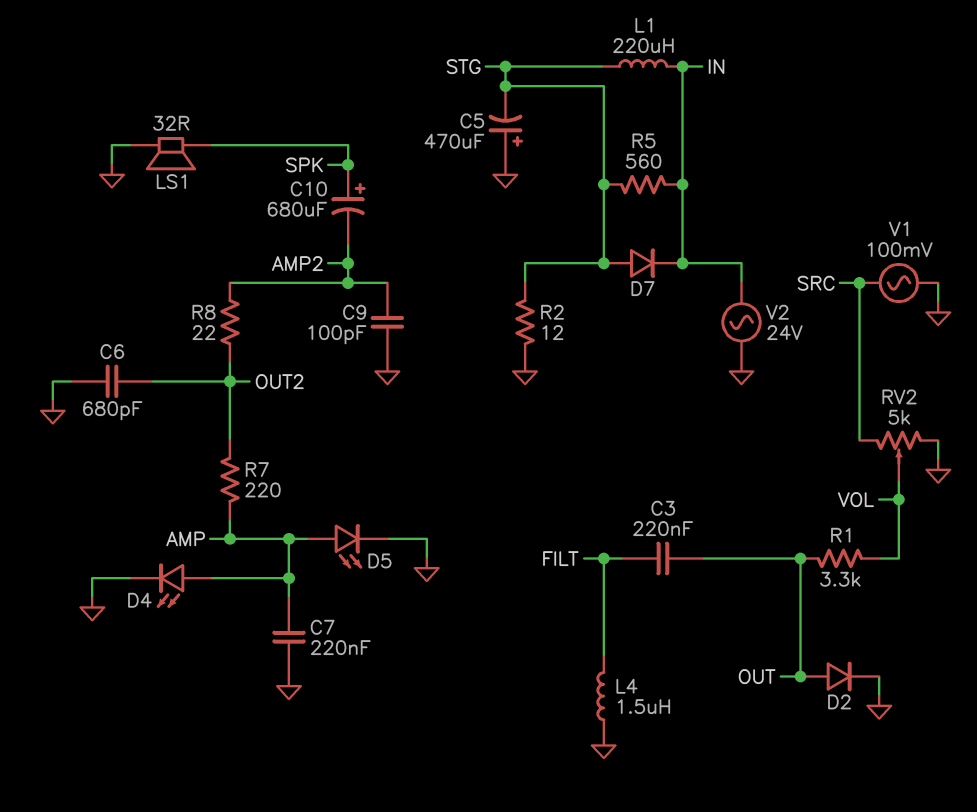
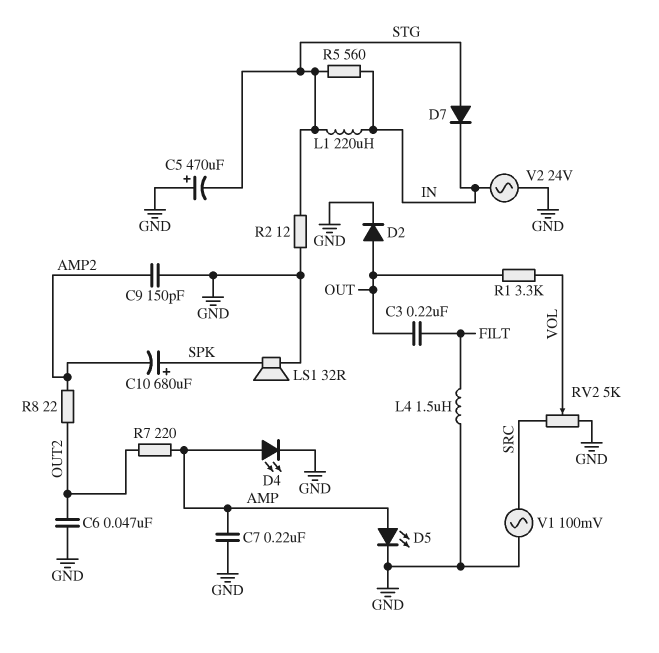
C6: 680pF (GND, OUT2) -> 47nF (GND, OUT2)
C9: 100pF (AMP2, GND) -> 150pF (AMP2, GND)

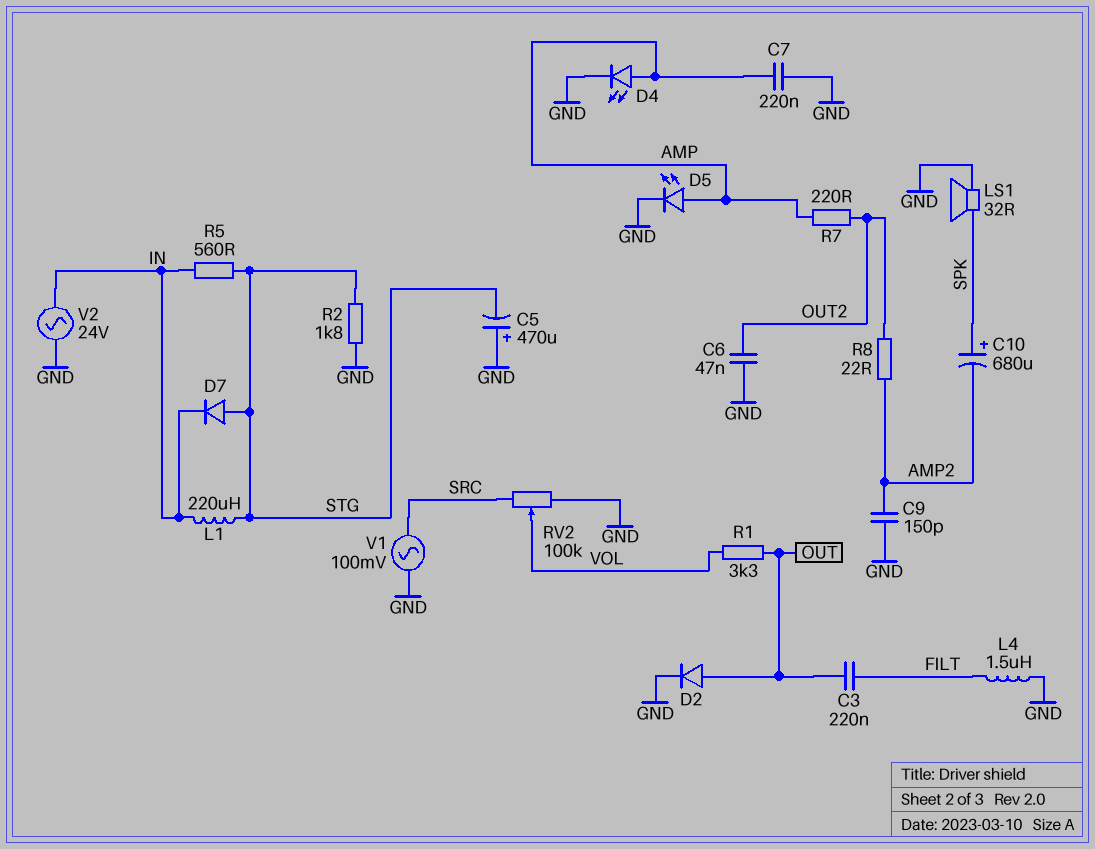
R2: 12 (GND, STG) -> 1.8k (GND, STG)
RV2: 5k (GND, SRC, wiper VOL) -> 100k (GND, SRC, wiper VOL)

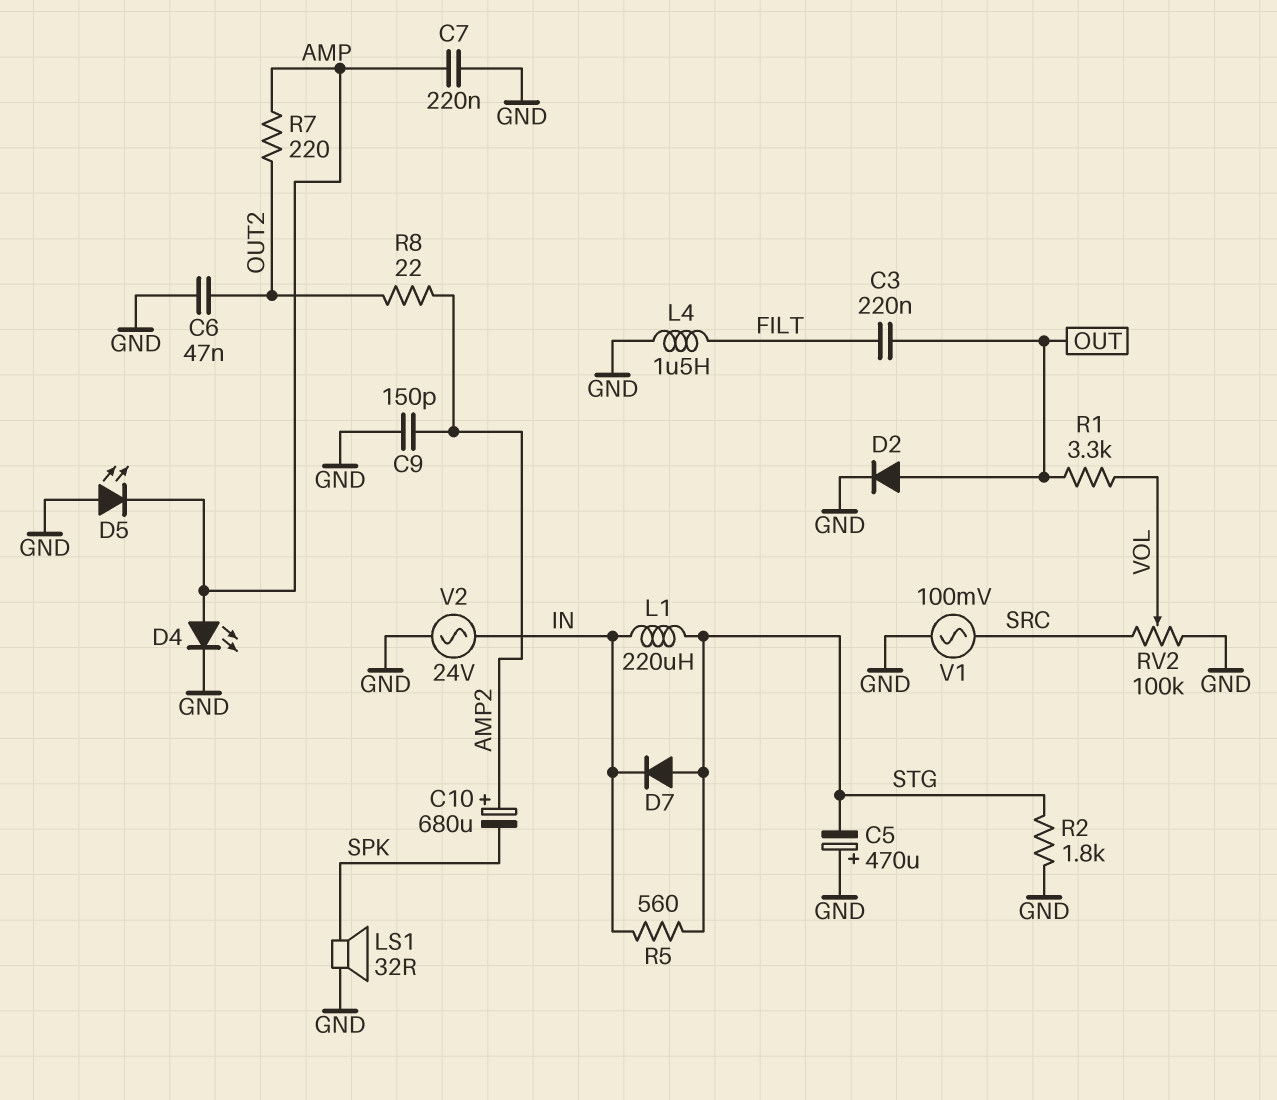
C10: 680uF (plus SPK, minus AMP2) -> 680uF (plus AMP2, minus SPK)
D5: LED (A AMP, K GND) -> LED (A GND, K AMP)

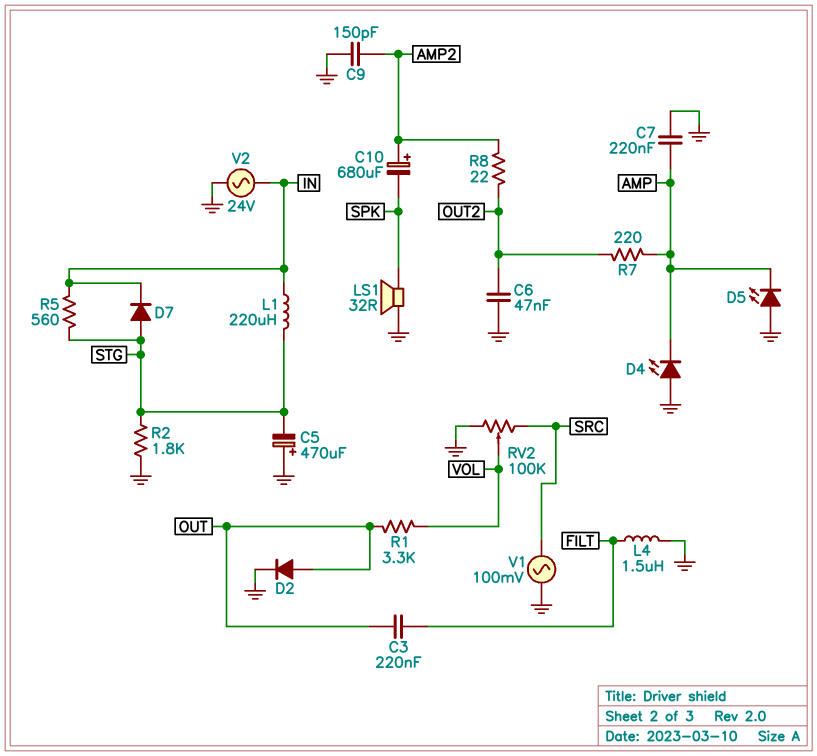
D4: LED (A AMP, K GND) -> LED (A GND, K AMP)

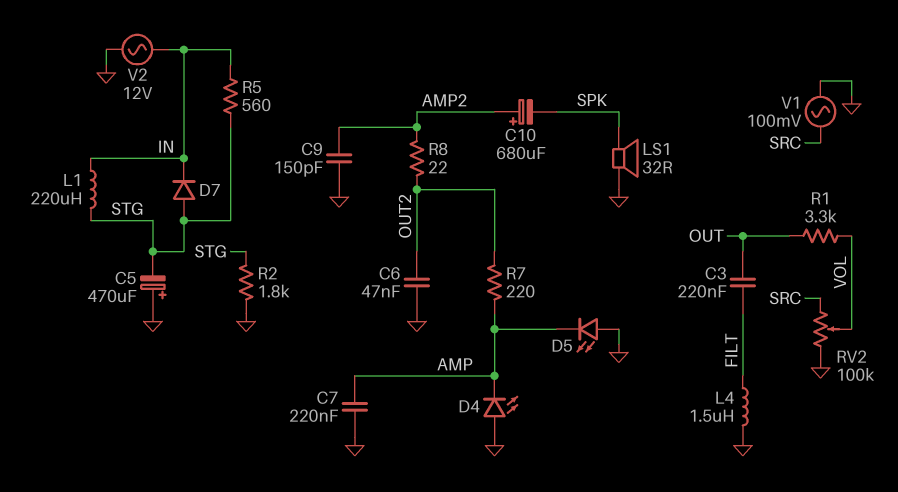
D2: diode (A OUT, K GND) -> none
V2: AC 24V (GND, IN) -> AC 12V (GND, IN)

